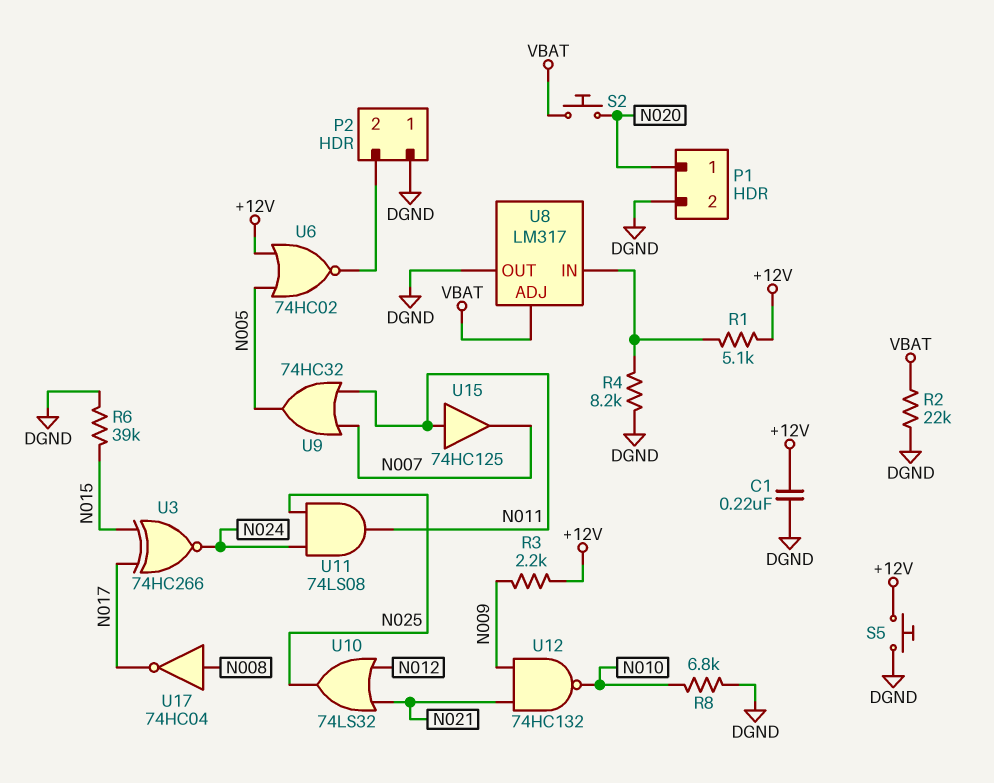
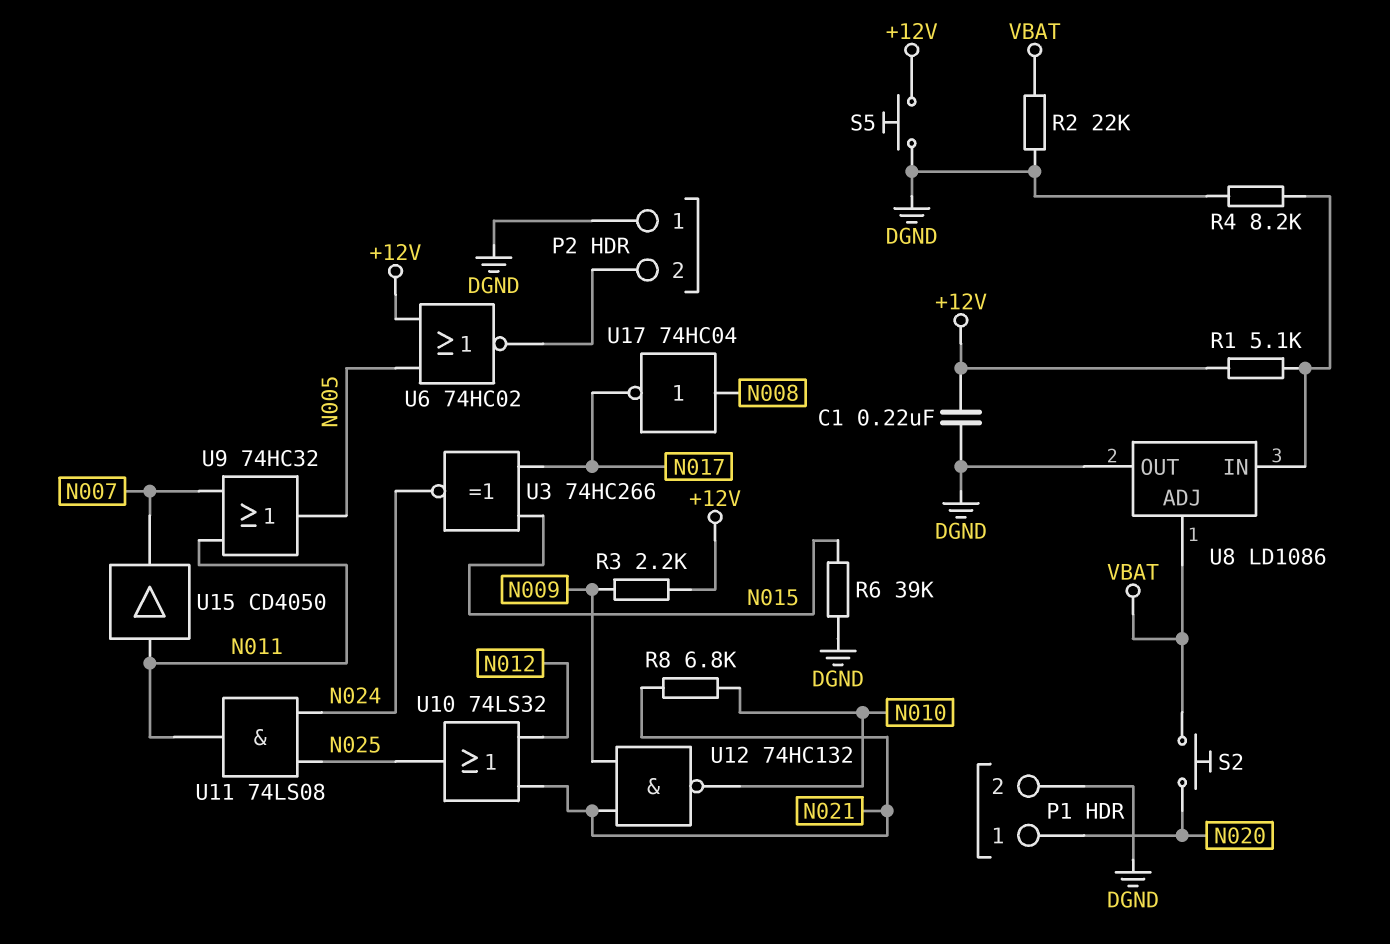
R8: 6.8k (DGND, N010) -> 6.8k (N010, N021)
U8: LM317 -> LD1086
U15: buffer 74HC125 (in N011, out N007) -> buffer CD4050 (in N011, out N007)

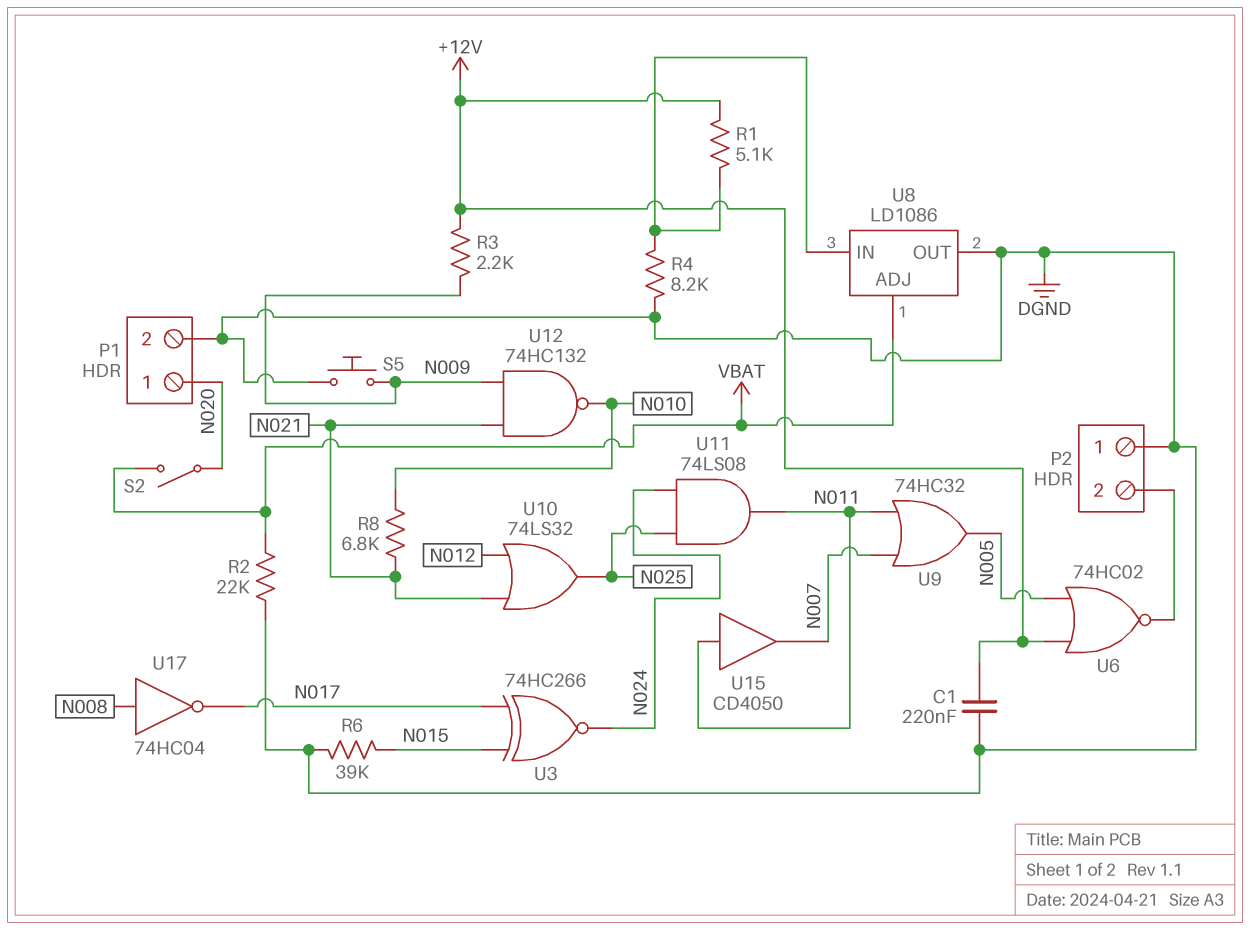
S2: button (N020, VBAT) -> switch (N020, VBAT)
S5: button (+12V, DGND) -> button (DGND, N009)

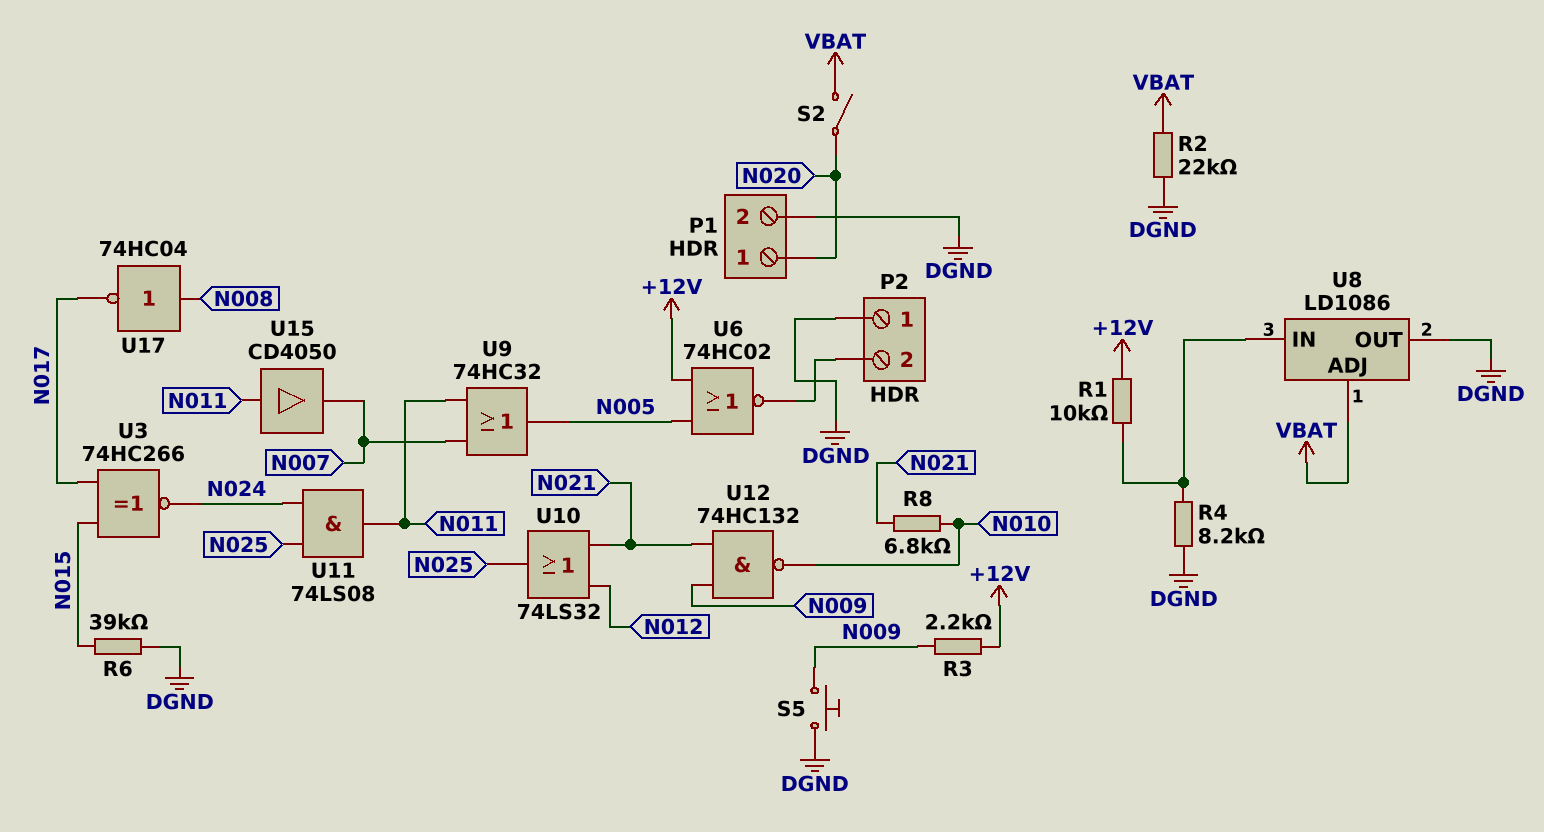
C1: 220nF (+12V, DGND) -> none
R1: 5.1k (+12V, U8/IN) -> 10k (+12V, U8/IN)

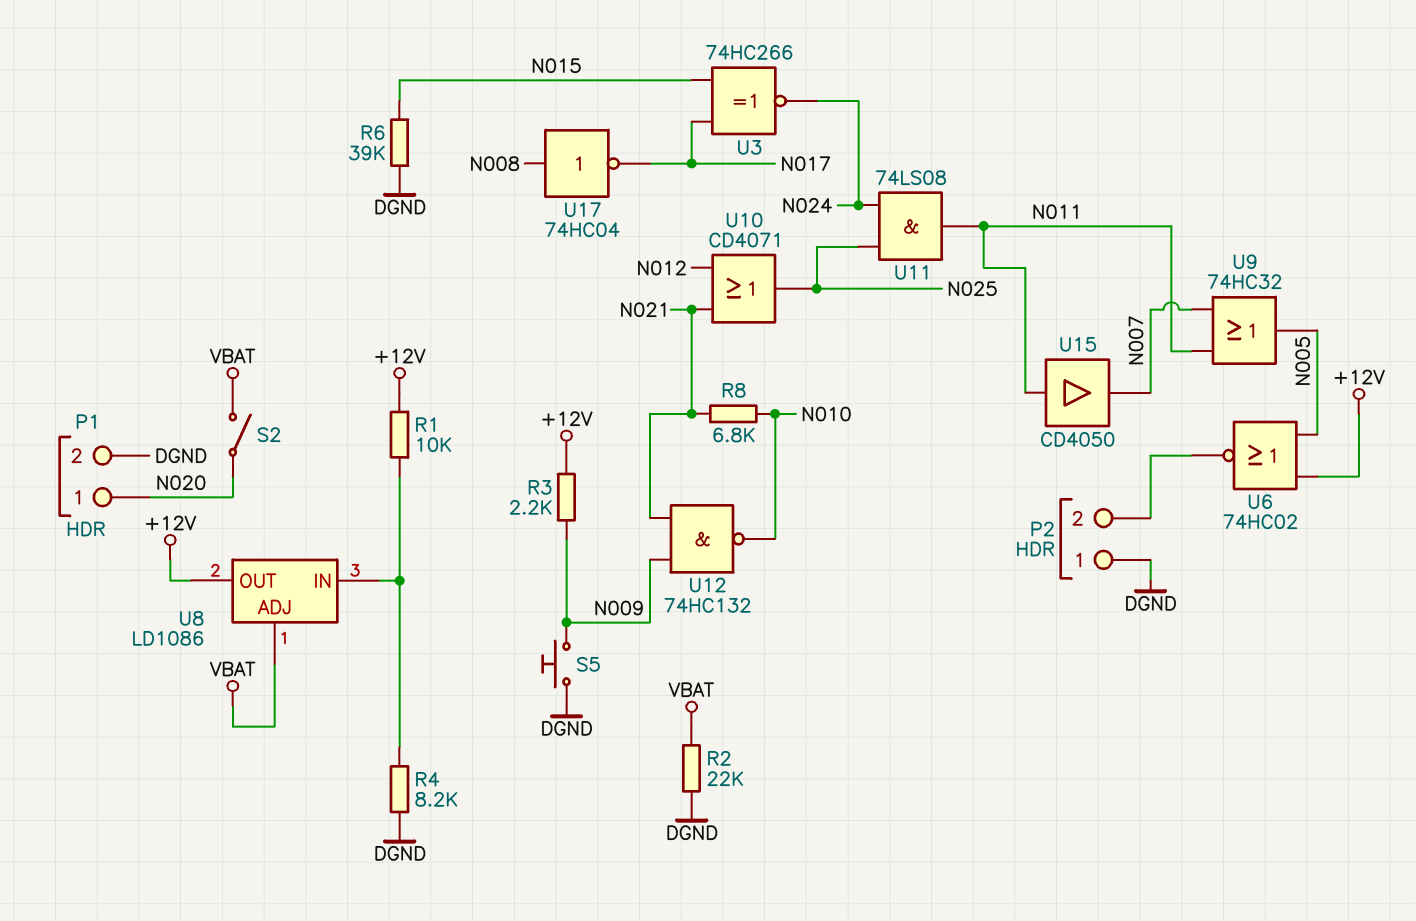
U8 pin OUT: DGND -> +12V
U10: OR 74LS32 (in N012, in N021, out N025) -> OR CD4071 (in N012, in N021, out N025)

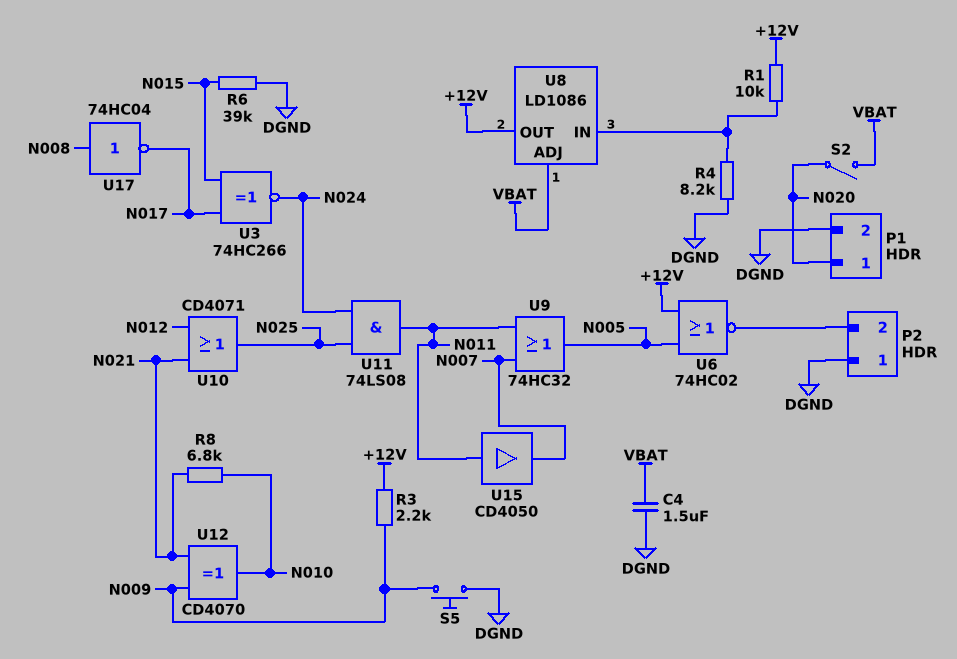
C4: none -> 1.5uF (DGND, VBAT)
R2: 22k (DGND, VBAT) -> none
U12: NAND 74HC132 (in N009, in N021, out N010) -> XOR CD4070 (in N009, in N021, out N010)

